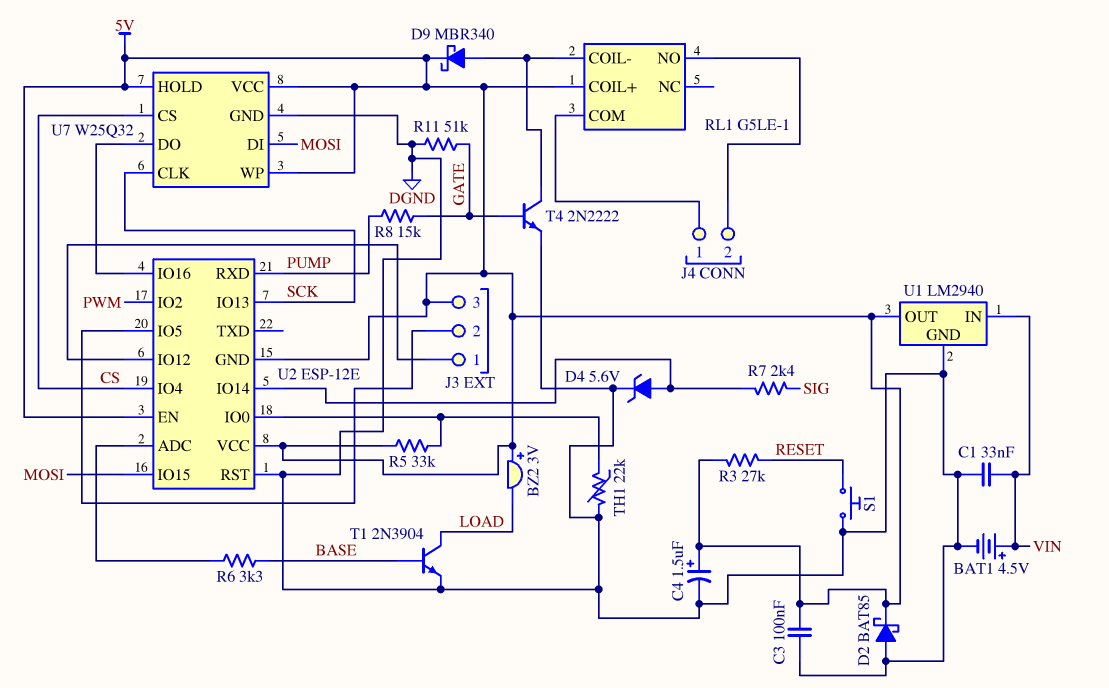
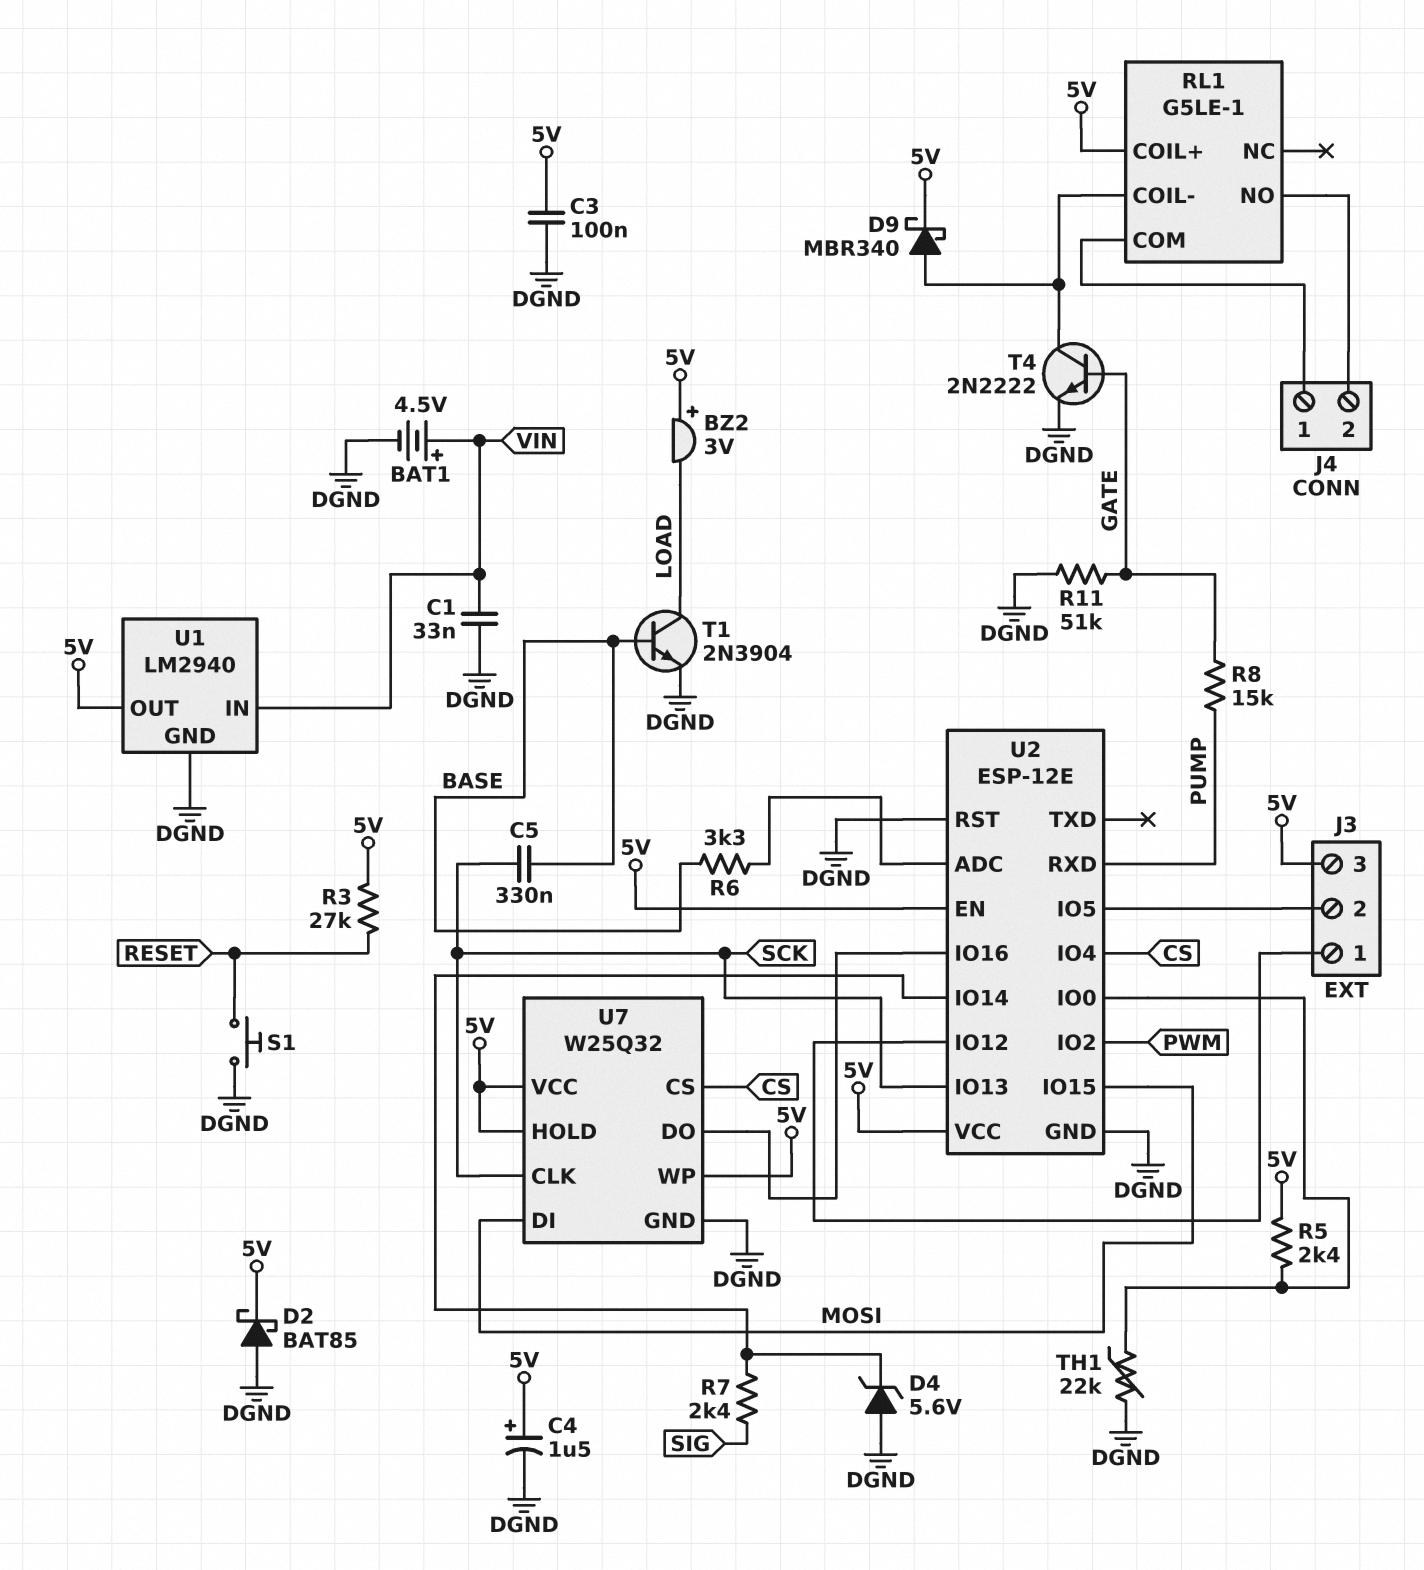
C5: none -> 330nF (BASE, SCK)
D4: zener 5.6V (A U2/IO14, K DGND) -> zener 5.6V (A DGND, K U2/IO14)
R5: 33k (5V, U2/IO0) -> 2.4k (5V, U2/IO0)
U2 pin GND: 5V -> DGND

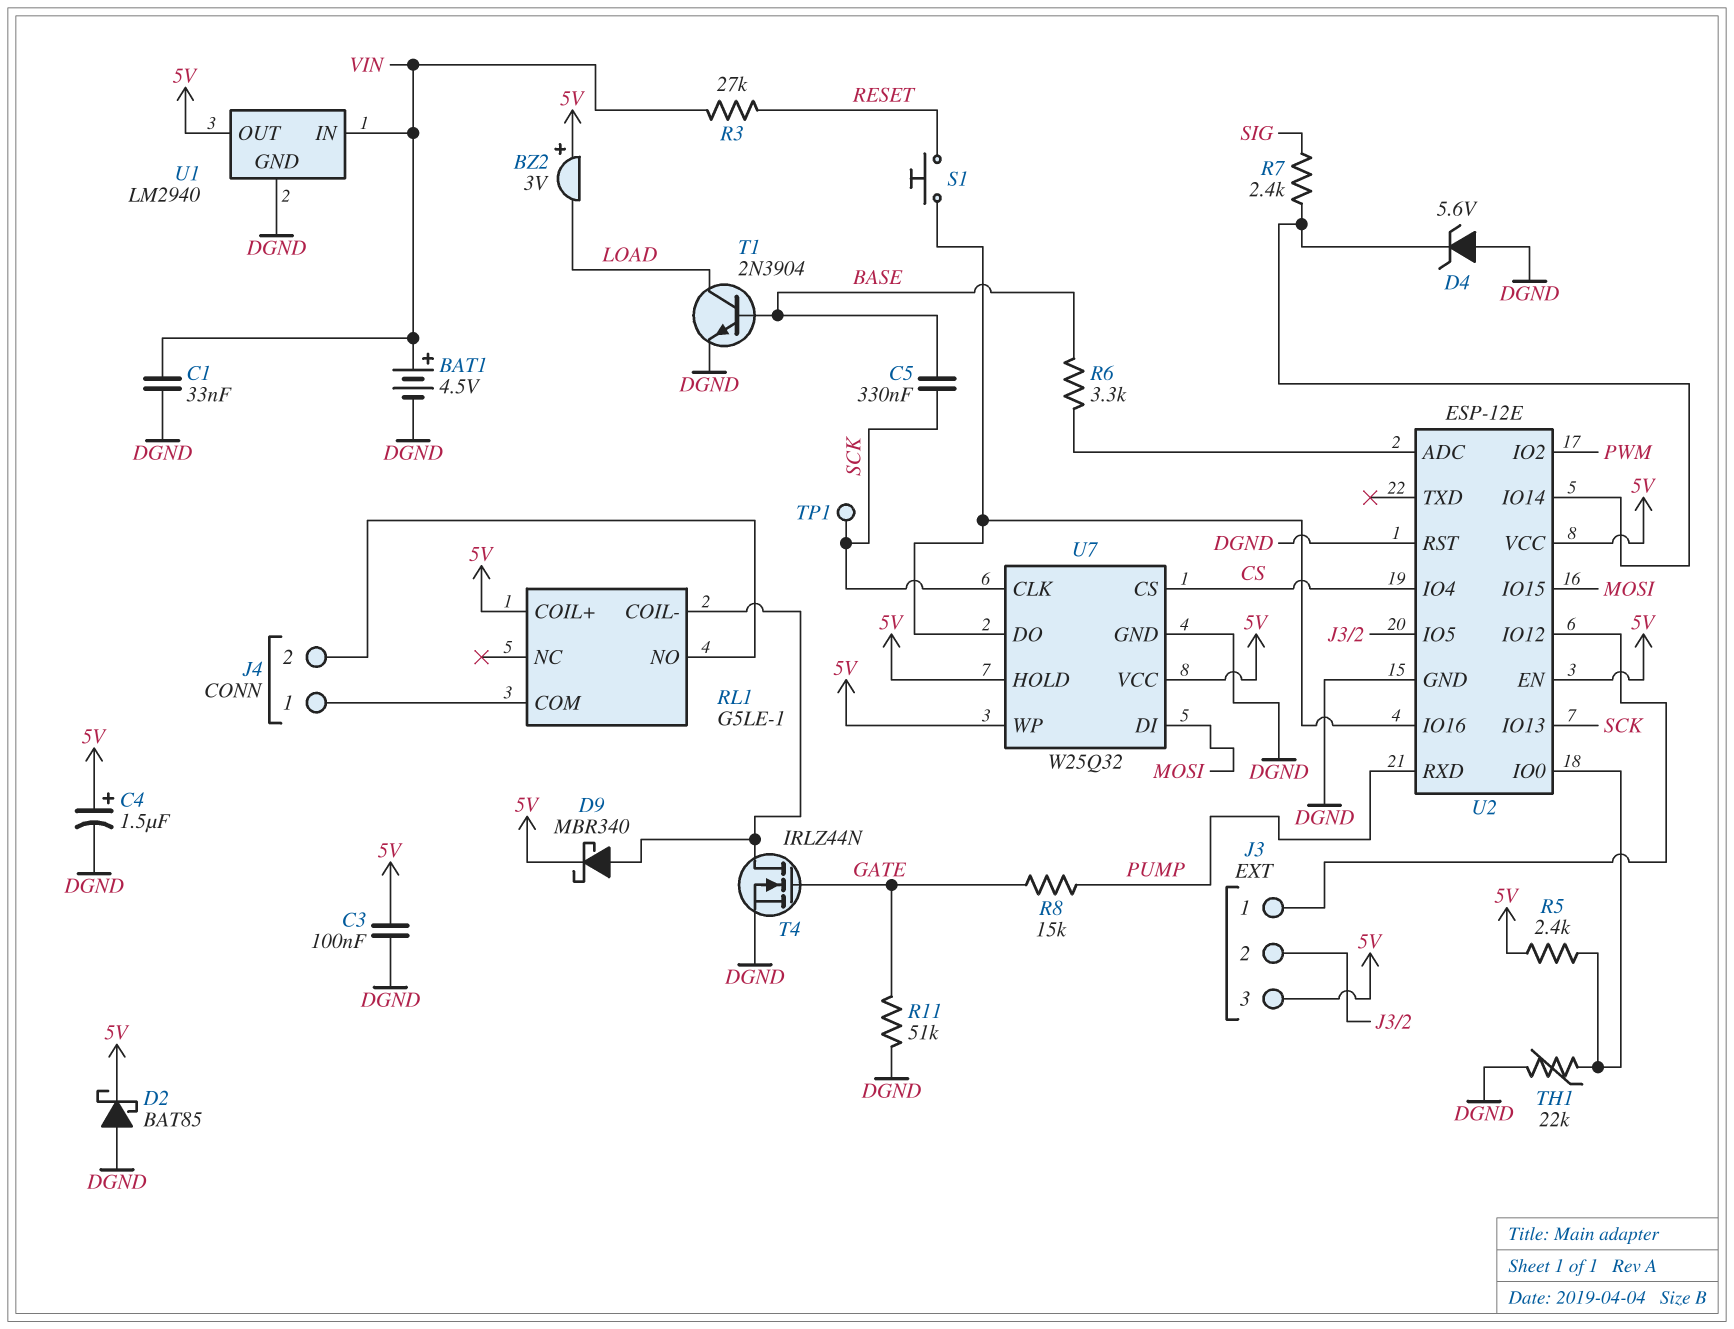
R3: 27k (5V, RESET) -> 27k (RESET, VIN)
S1: button (DGND, RESET) -> button (RESET, U2/IO16)
T4: NPN 2N2222 (B GATE, C RL1/COIL-, E DGND) -> NMOS IRLZ44N (G GATE, D RL1/COIL-, S DGND)
TP1: none -> test point (SCK)

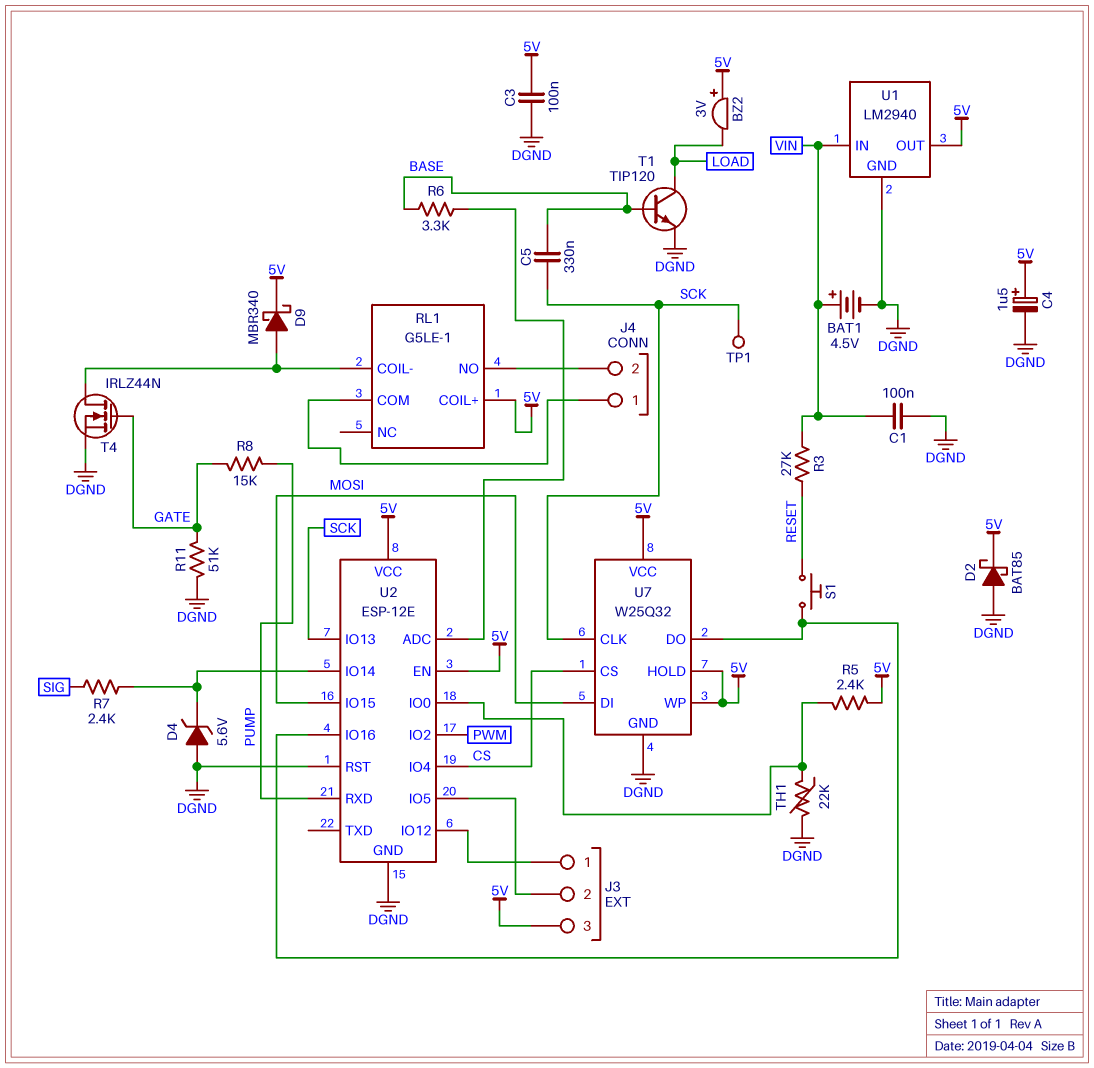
C1: 33nF (DGND, VIN) -> 100nF (DGND, VIN)
T1: NPN 2N3904 (B BASE, C LOAD, E DGND) -> NPN TIP120 (B BASE, C LOAD, E DGND)

